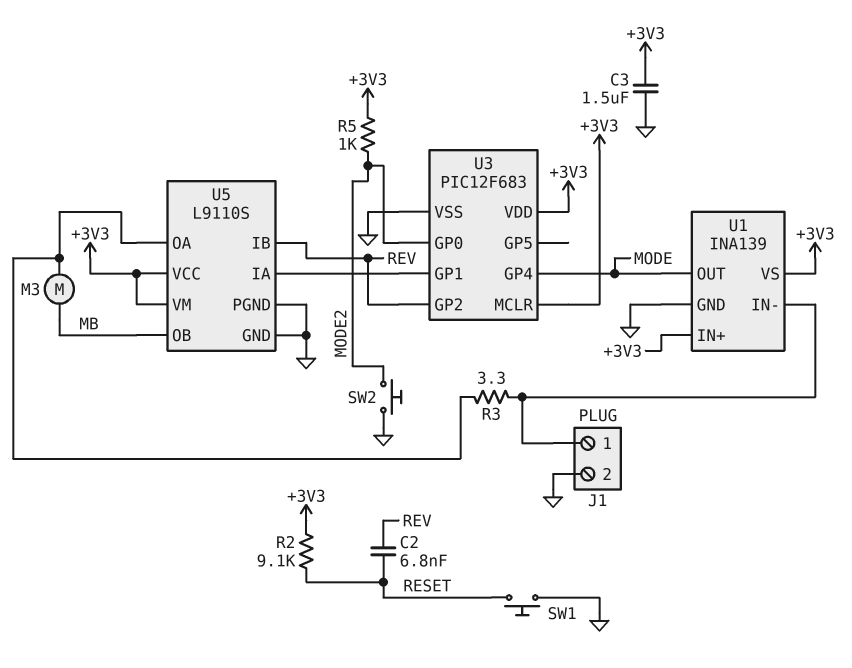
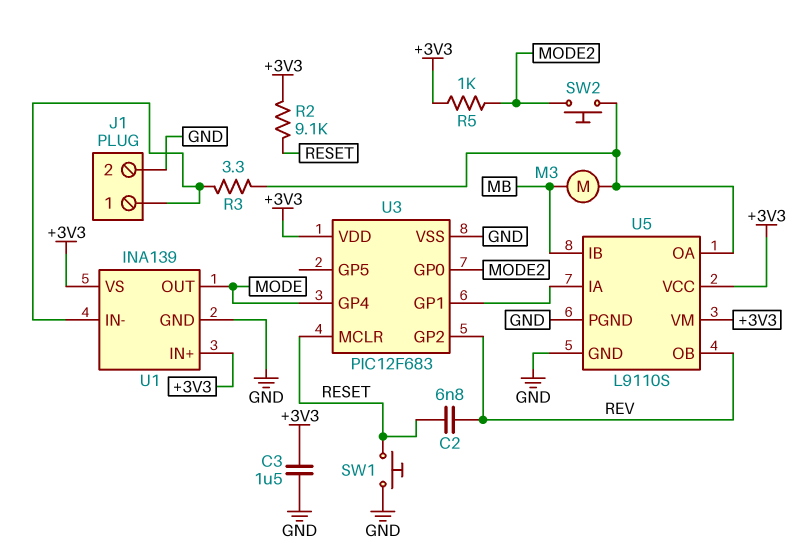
SW2: button (GND, MODE2) -> button (MODE2, U5/OA)
U3 pin MCLR: +3V3 -> RESET
U5 pin IB: REV -> MB
U5 pin OB: MB -> REV

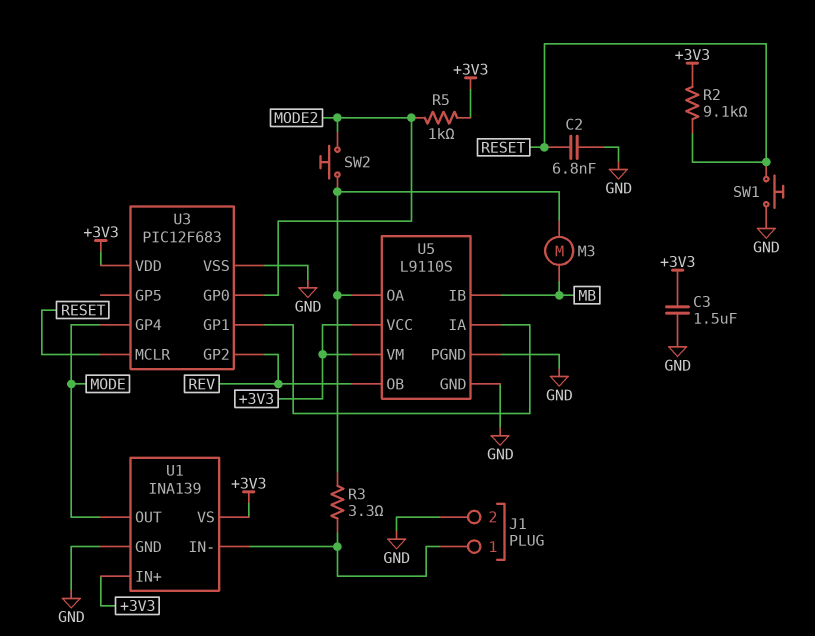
C2: 6.8nF (RESET, REV) -> 6.8nF (GND, RESET)

